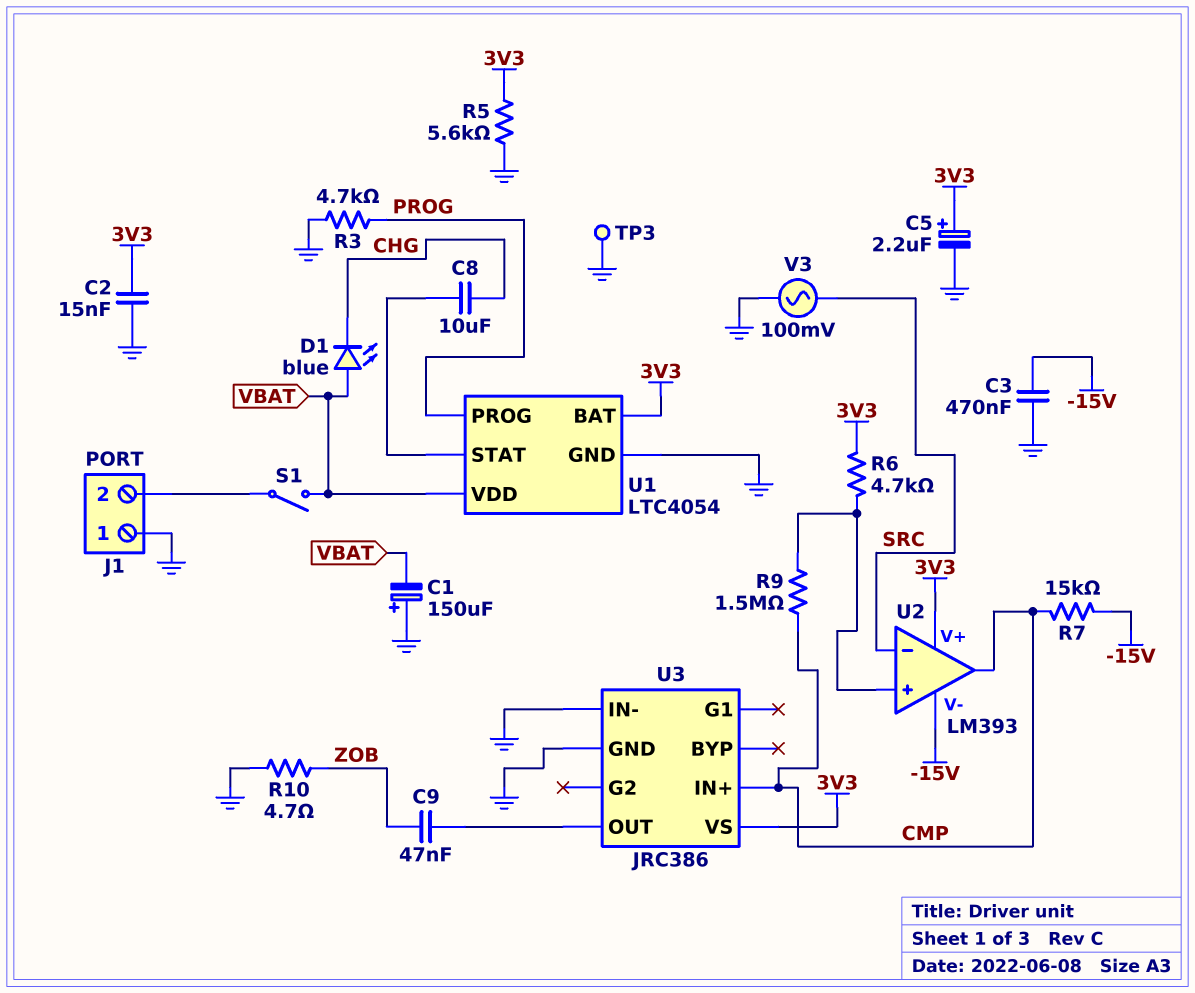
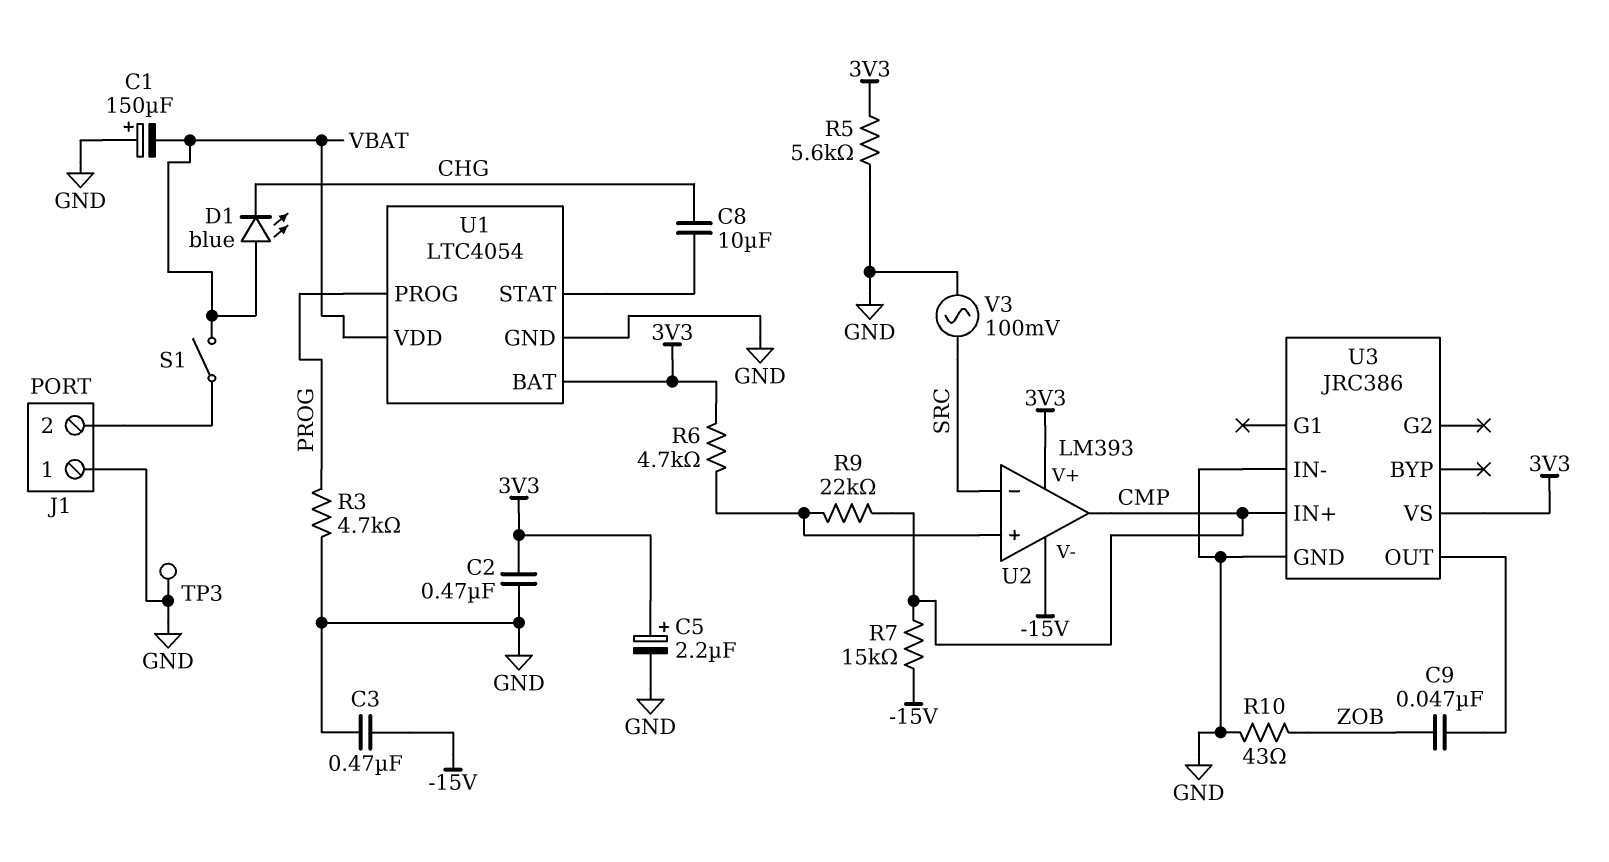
C2: 15nF (3V3, GND) -> 470nF (3V3, GND)
R9: 1.5M (CMP, U2/in+) -> 22k (CMP, U2/in+)
R10: 4.7 (GND, ZOB) -> 43 (GND, ZOB)

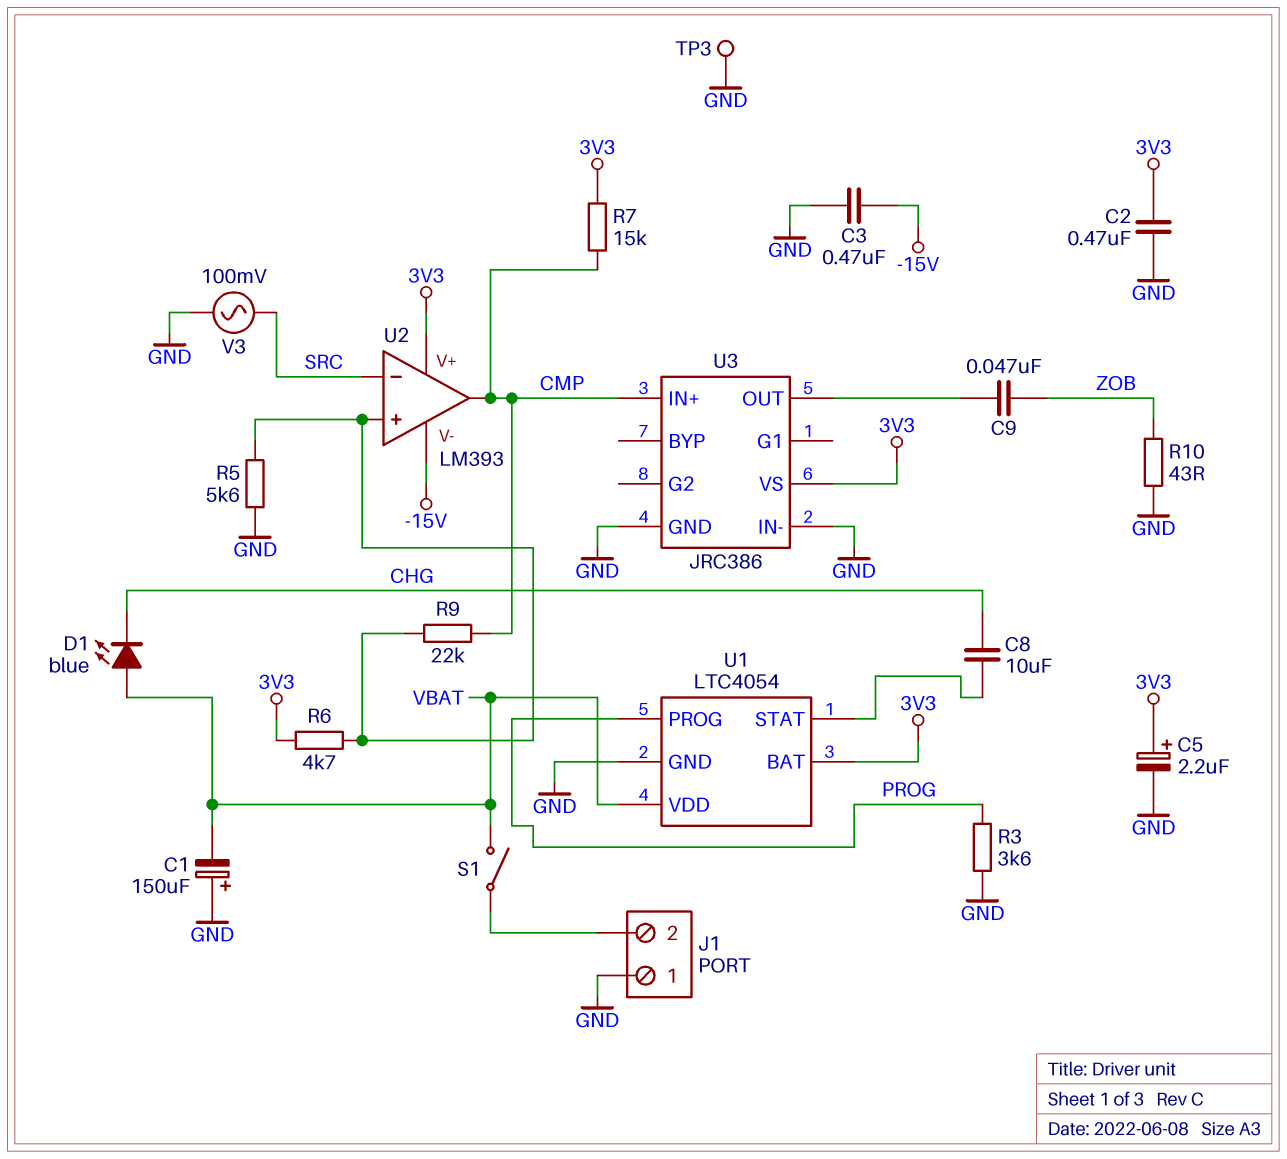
R3: 4.7k (GND, PROG) -> 3.6k (GND, PROG)
R5: 5.6k (3V3, GND) -> 5.6k (GND, U2/in+)
R7: 15k (-15V, CMP) -> 15k (3V3, CMP)

